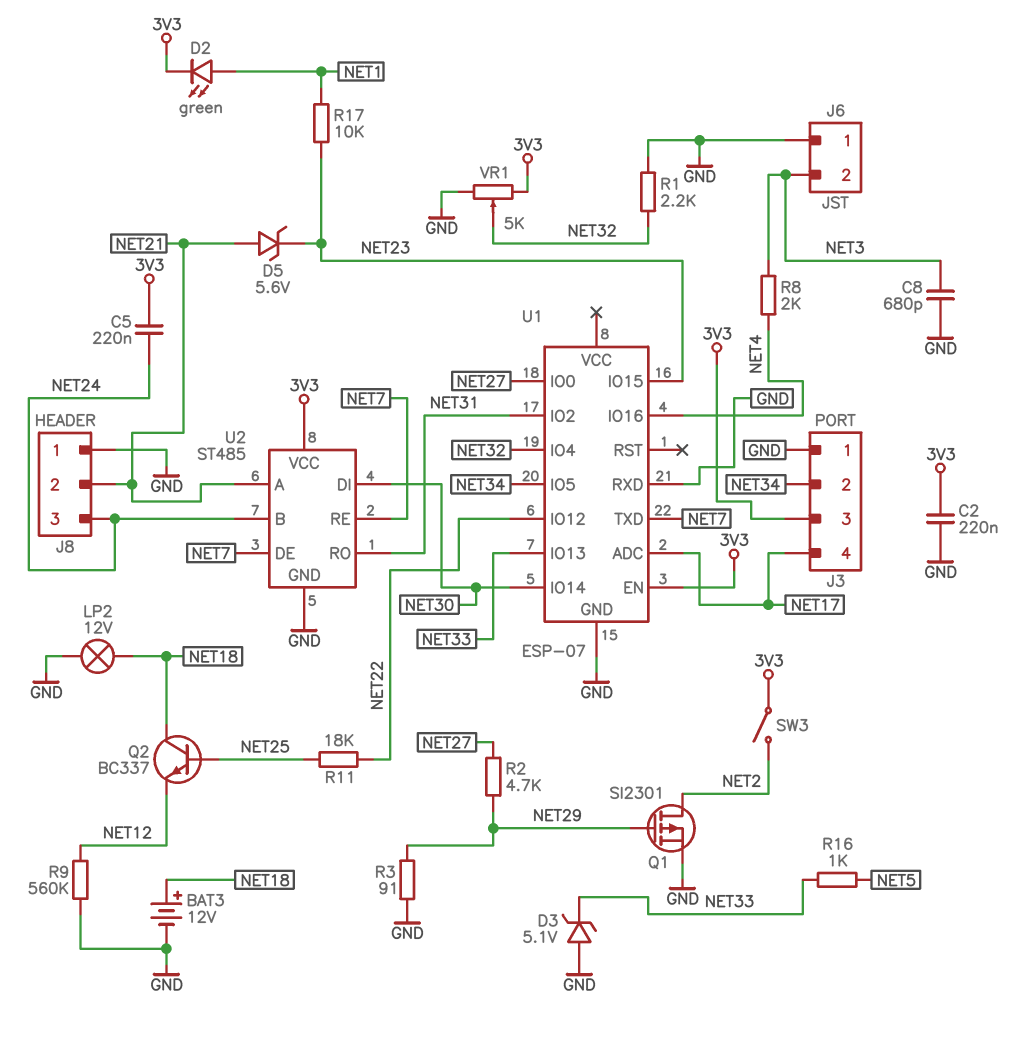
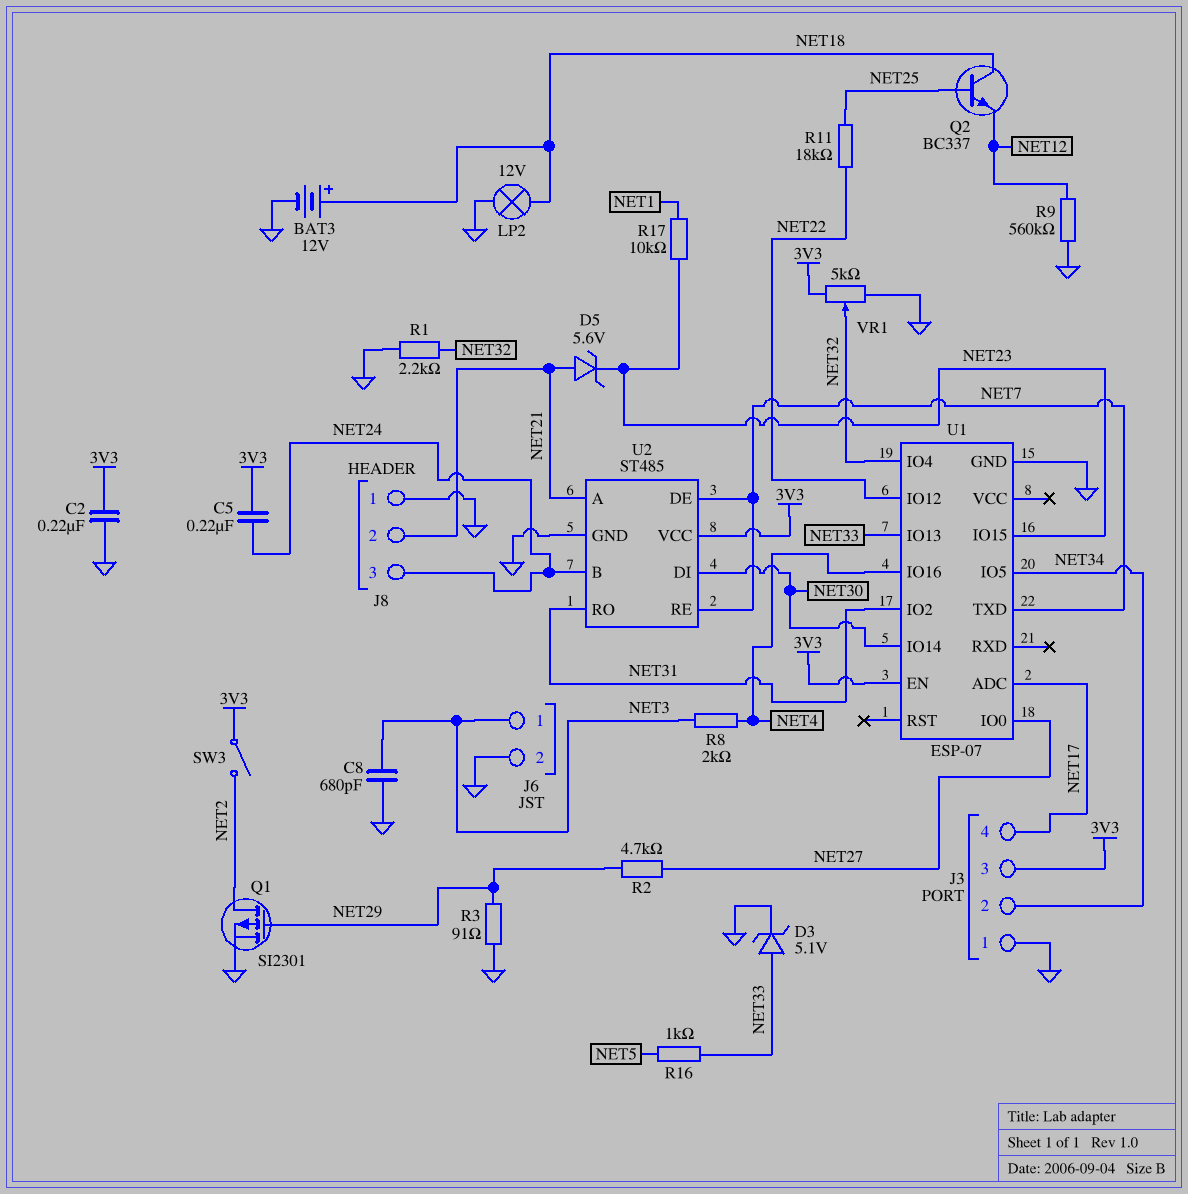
D2: LED green (A NET1, K 3V3) -> none
D3: zener 5.1V (A GND, K NET33) -> zener 5.1V (A NET33, K GND)
J6 pin 1: GND -> NET3
J6 pin 2: NET3 -> GND
U1 pin RXD: GND -> none

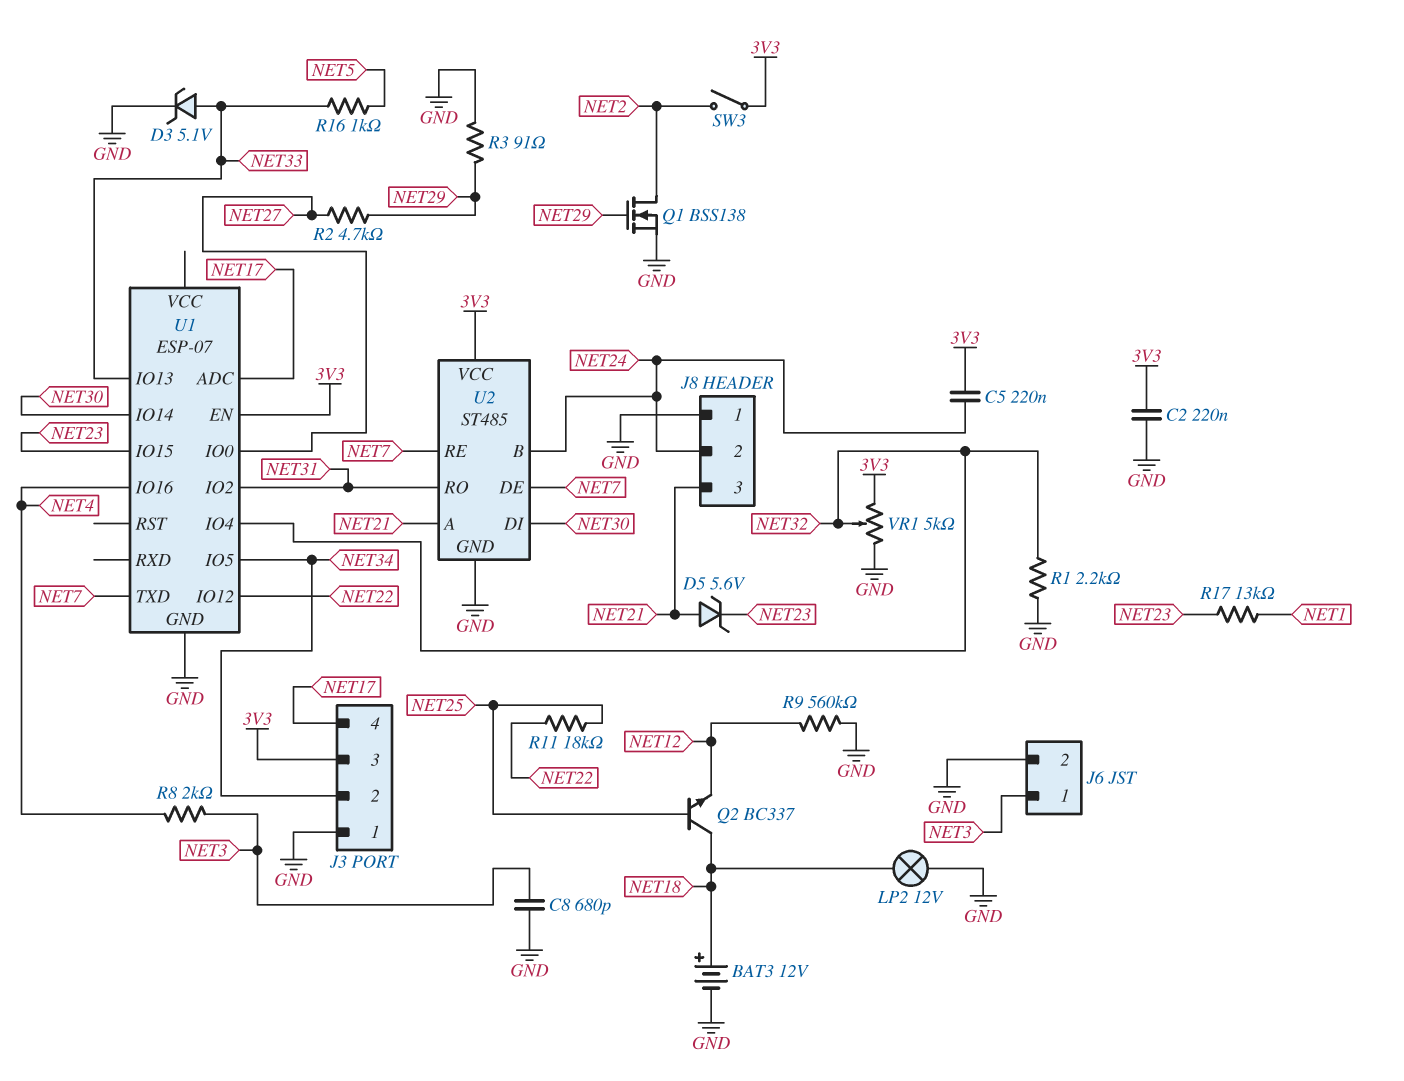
J8 pin 2: NET21 -> NET24
J8 pin 3: NET24 -> NET21
Q1: PMOS SI2301 (G NET29, D NET2, S GND) -> NMOS BSS138 (G NET29, D NET2, S GND)
R17: 10k (NET1, NET23) -> 13k (NET1, NET23)

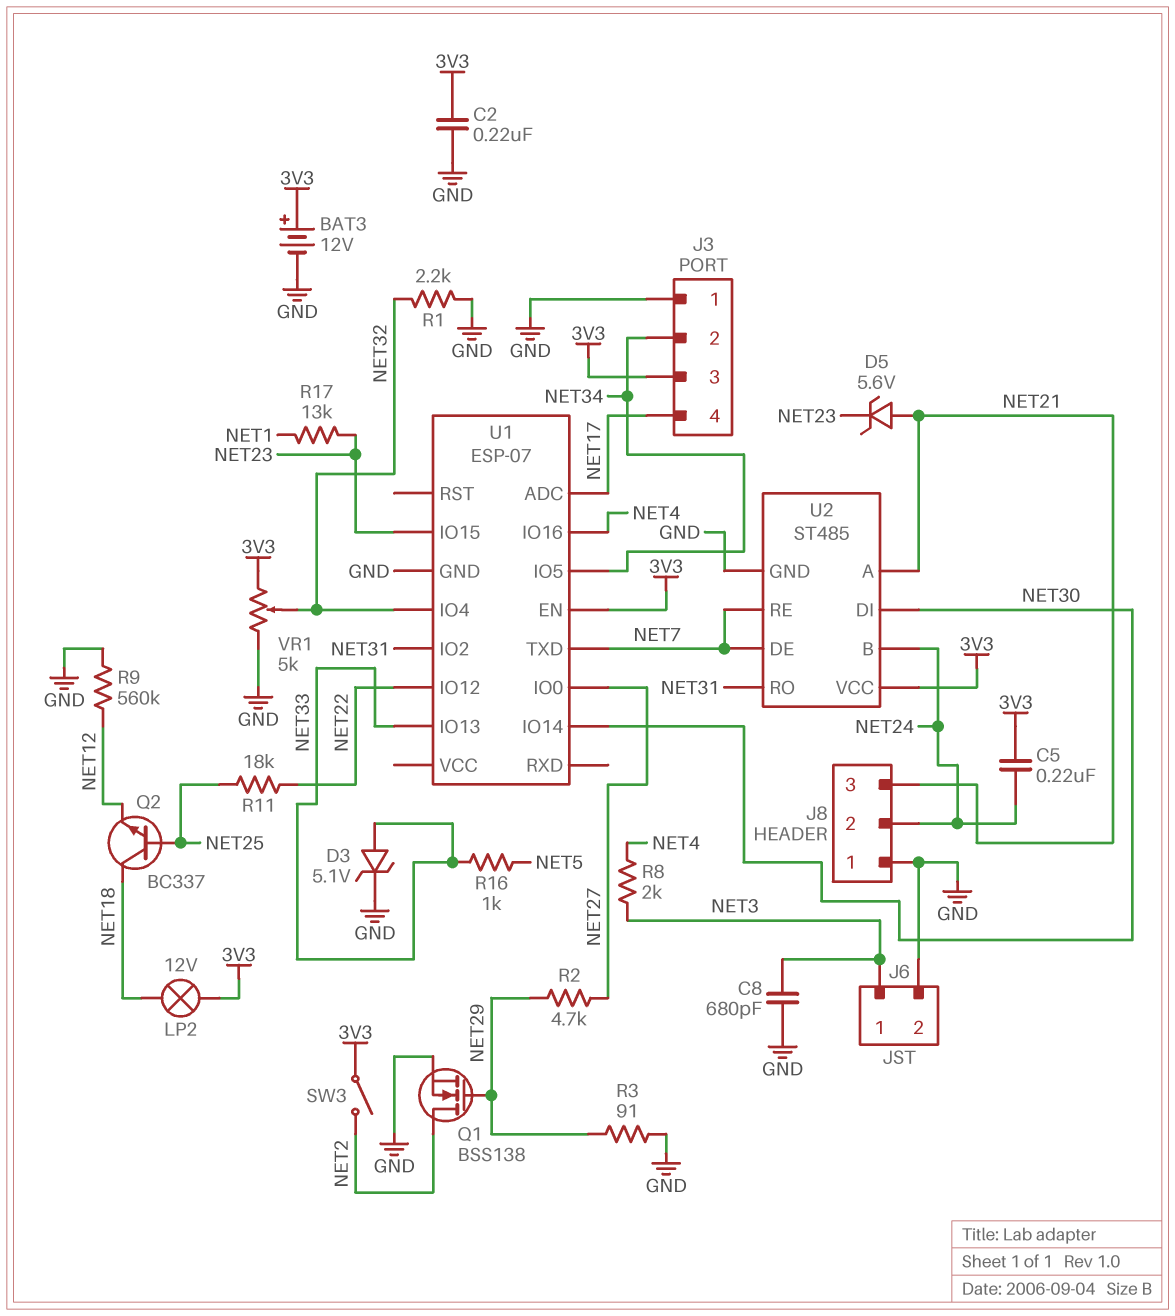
BAT3: 12V (plus NET18, minus GND) -> 12V (plus 3V3, minus GND)
LP2: lamp 12V (GND, NET18) -> lamp 12V (3V3, NET18)

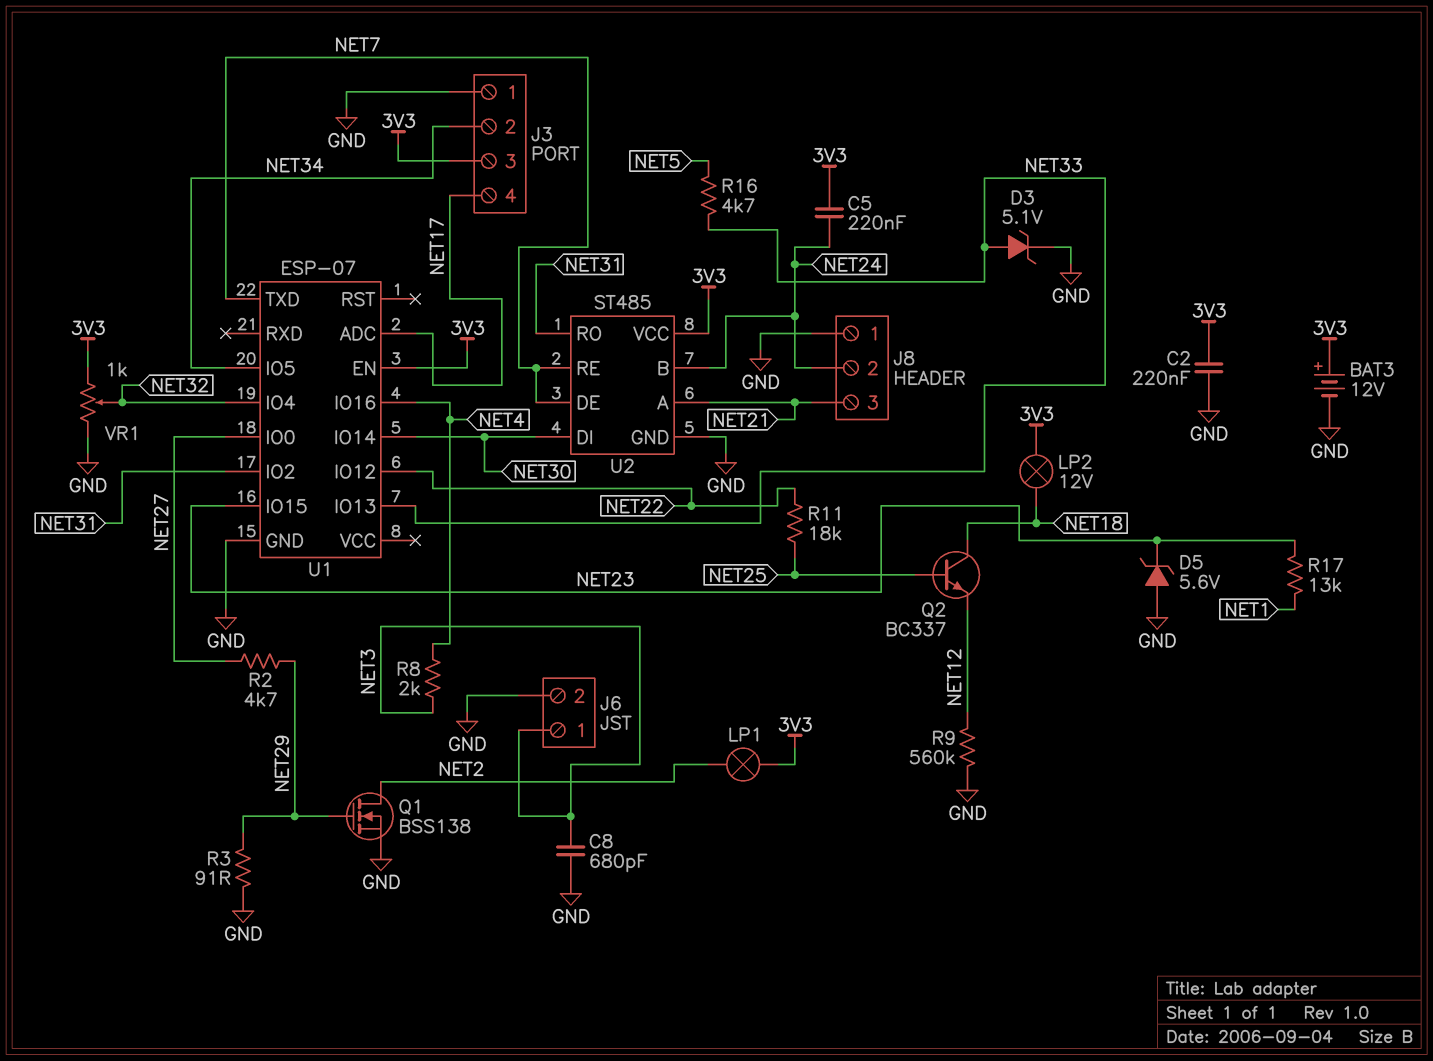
D5: zener 5.6V (A NET21, K NET23) -> zener 5.6V (A GND, K NET23)
LP1: none -> lamp (3V3, NET2)
R1: 2.2k (GND, NET32) -> none
R16: 1k (NET5, NET33) -> 4.7k (NET5, NET33)
SW3: switch (3V3, NET2) -> none
VR1: 5k (3V3, GND, wiper NET32) -> 1k (3V3, GND, wiper NET32)

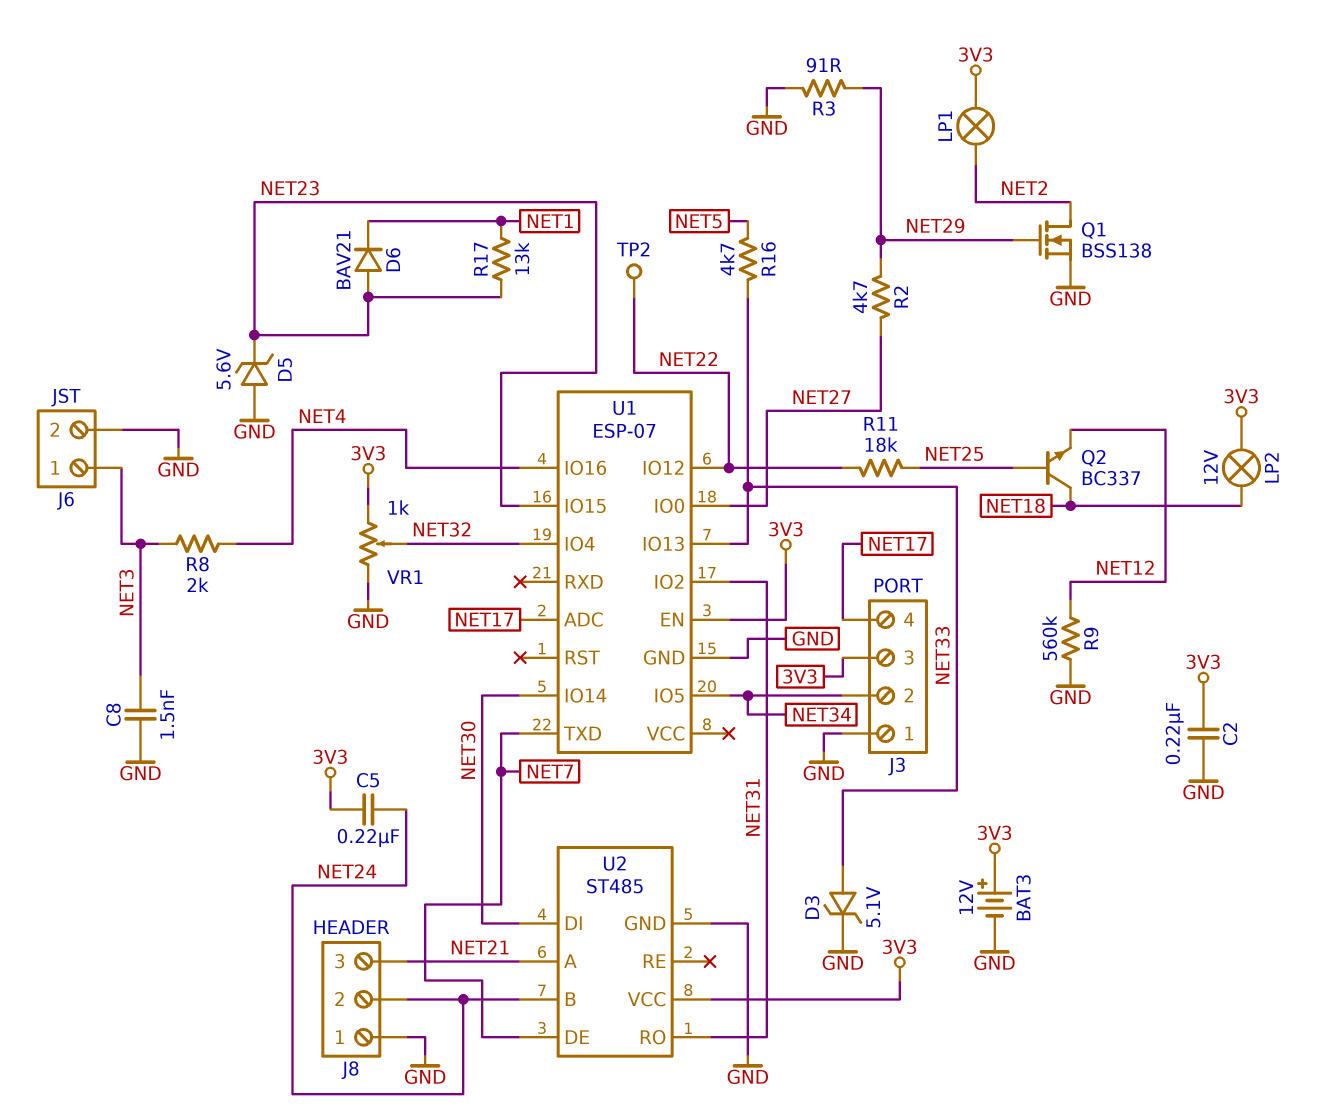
C8: 680pF (GND, NET3) -> 1.5nF (GND, NET3)
D6: none -> diode BAV21 (A NET23, K NET1)
TP2: none -> test point (NET22)
U2 pin RE: NET7 -> none

